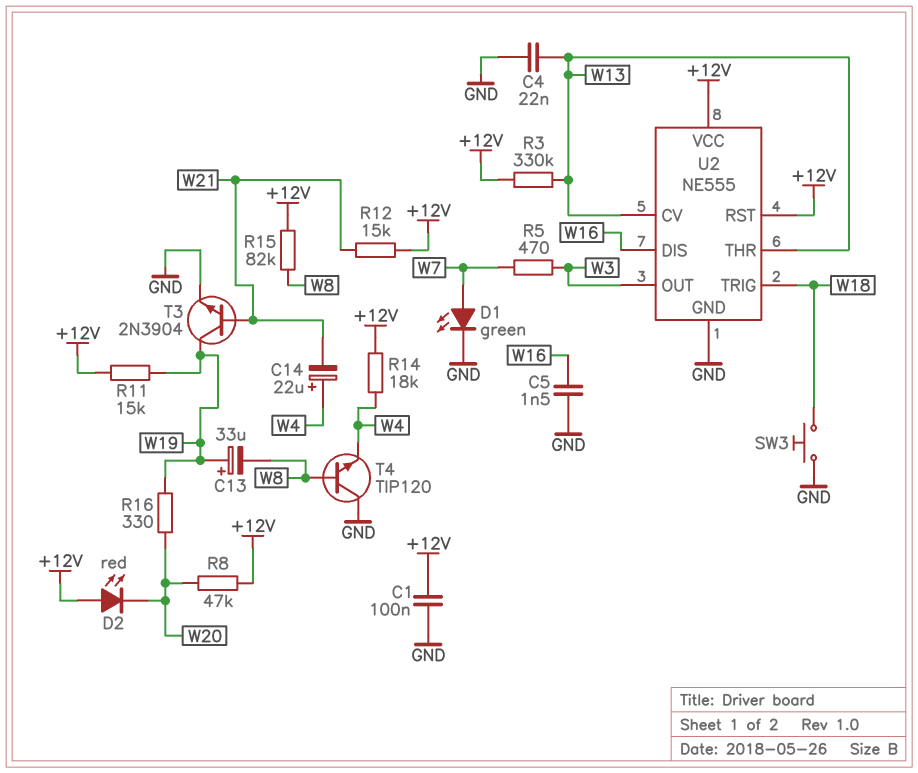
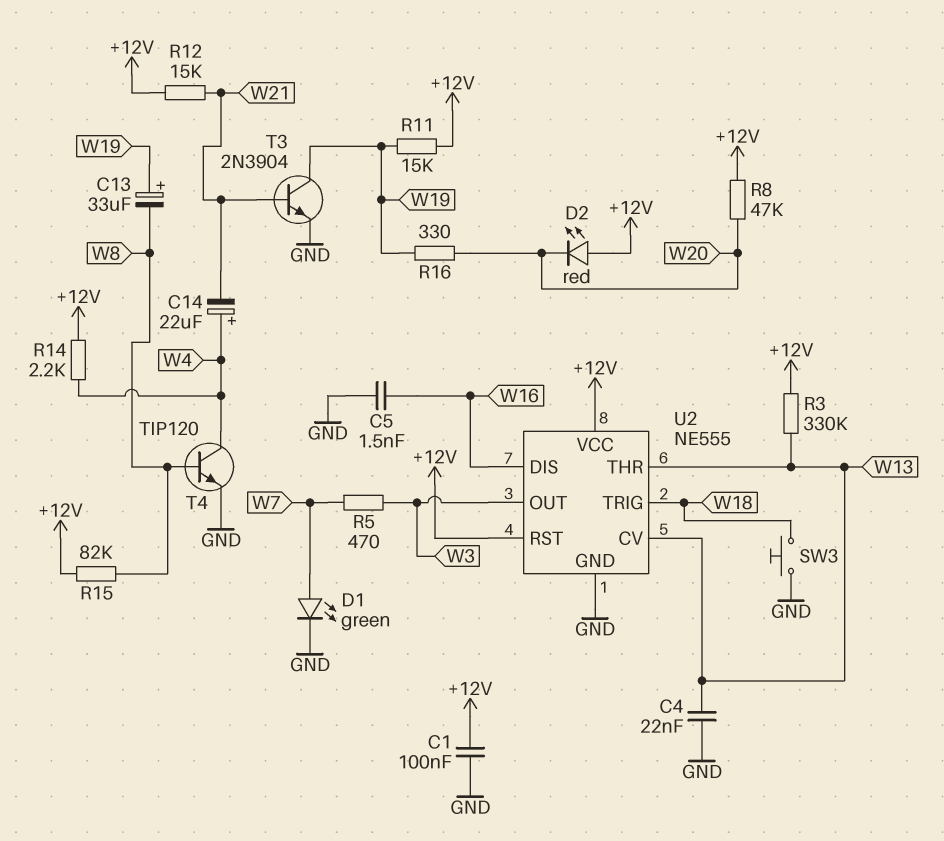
R14: 18k (+12V, W4) -> 2.2k (+12V, W4)
T4: NPN TIP120 (B W8, C GND, E W4) -> NPN TIP120 (B W8, C W4, E GND)

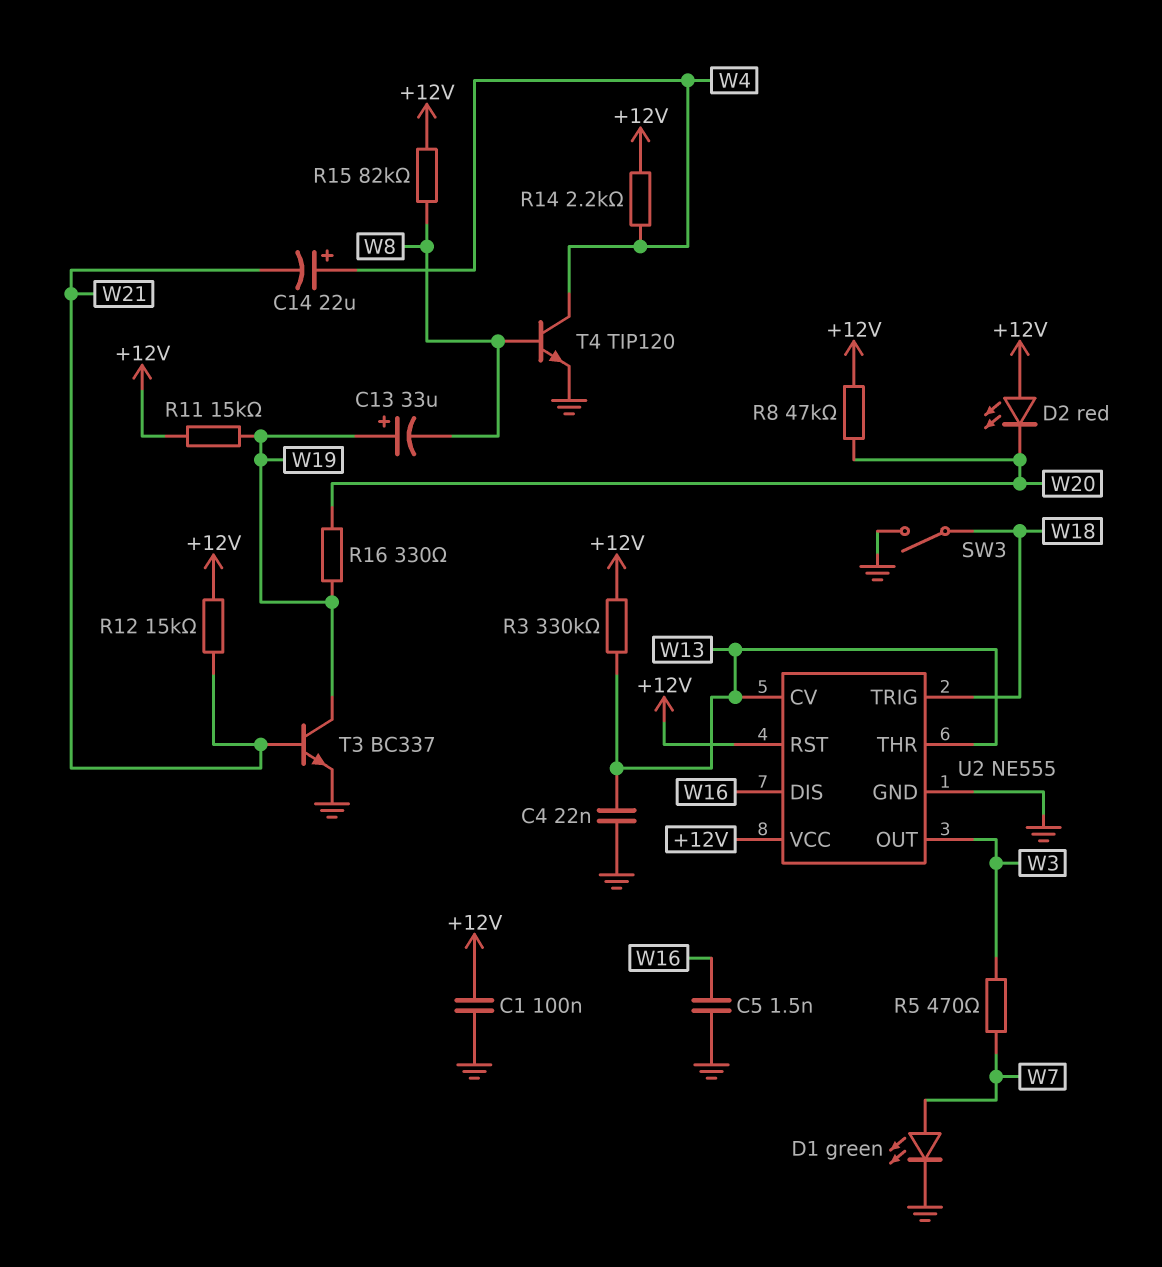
SW3: button (GND, W18) -> switch (GND, W18)
T3: NPN 2N3904 (B W21, C W19, E GND) -> NPN BC337 (B W21, C W19, E GND)

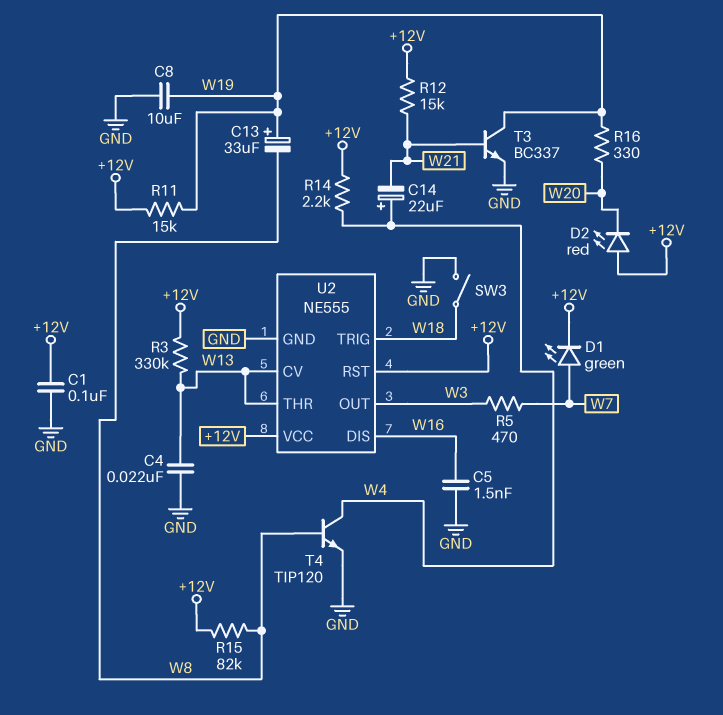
C8: none -> 10uF (GND, W19)
D1: LED green (A W7, K GND) -> LED green (A W7, K +12V)
R8: 47k (+12V, W20) -> none

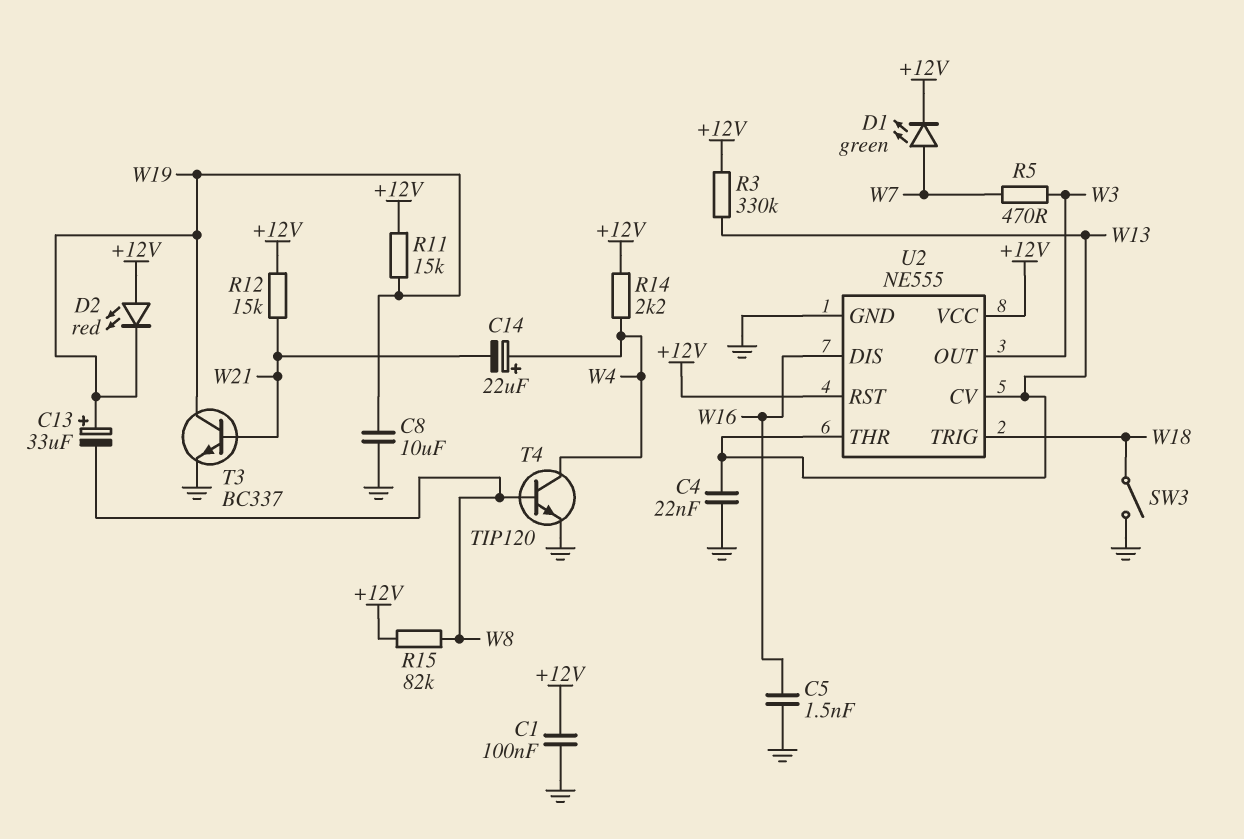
D2: LED red (A +12V, K W20) -> LED red (A +12V, K W19)
R16: 330 (W19, W20) -> none

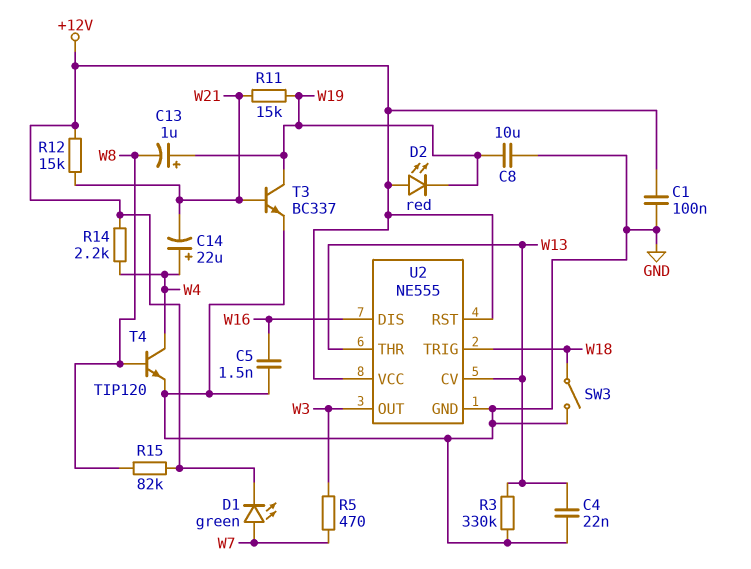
C13: 33uF (plus W19, minus W8) -> 1uF (plus W19, minus W8)
R3: 330k (+12V, W13) -> 330k (GND, W13)
R11: 15k (+12V, W19) -> 15k (W19, W21)

